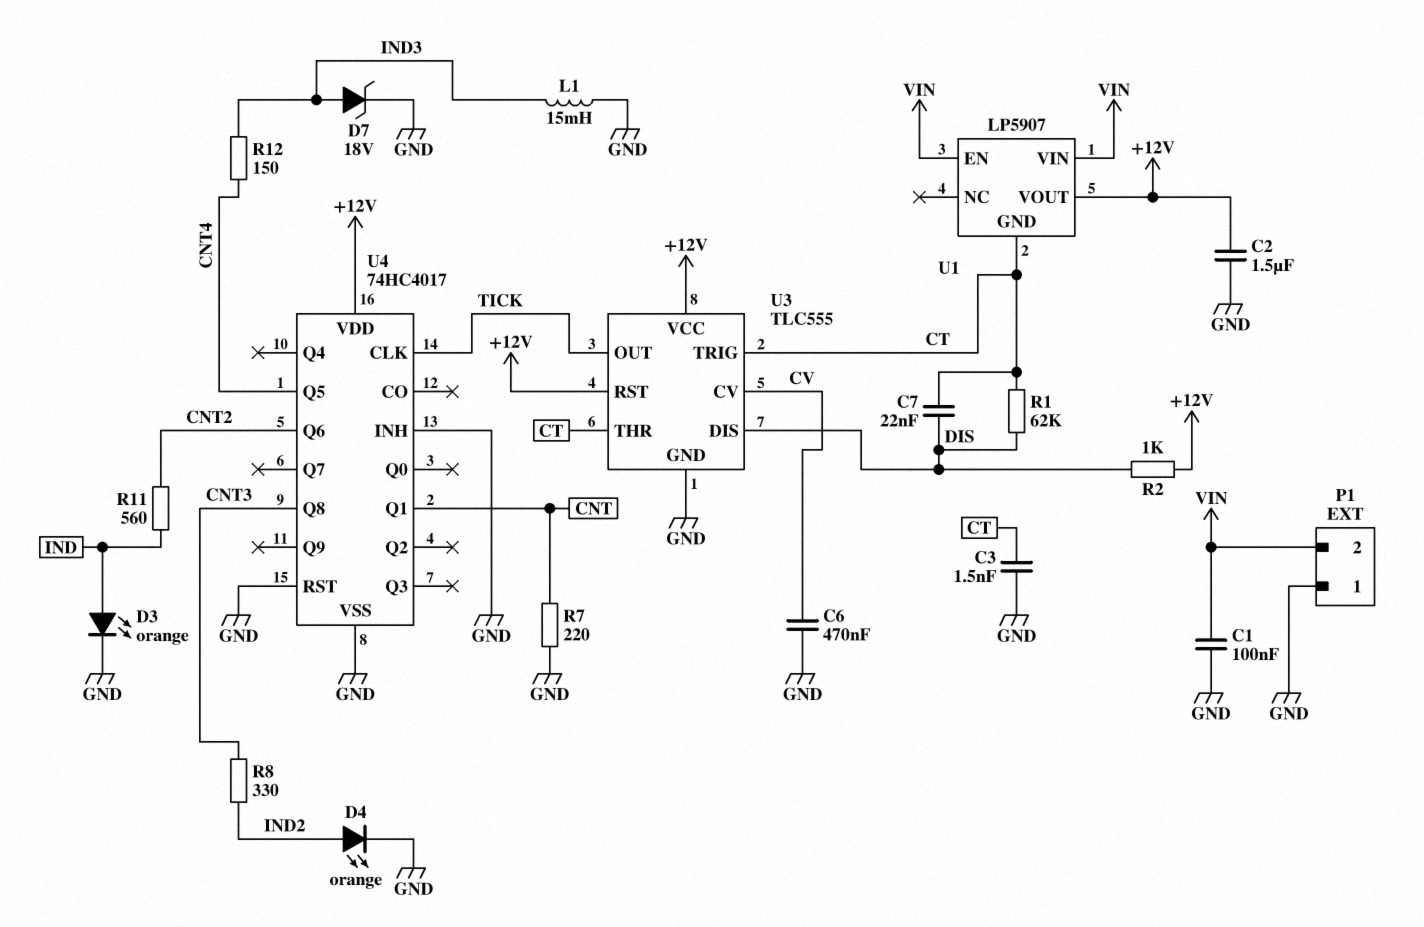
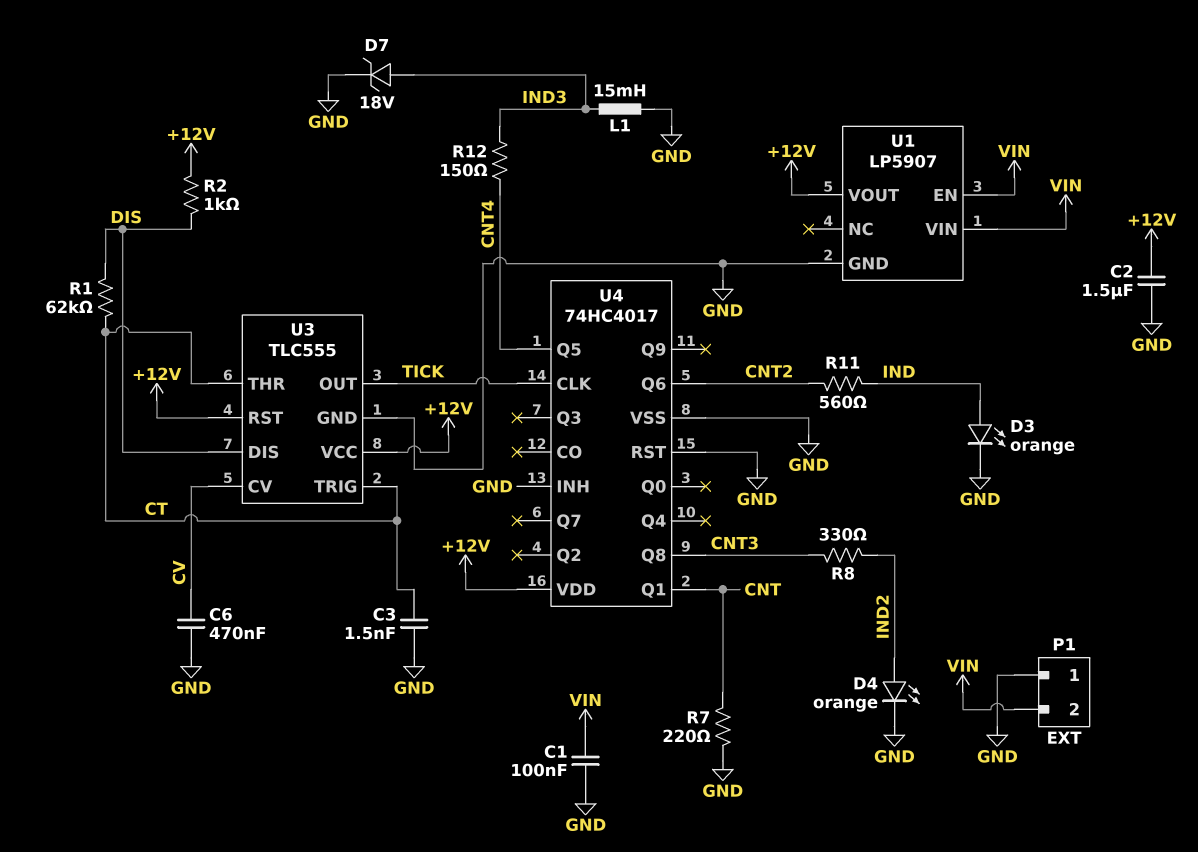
C7: 22nF (CT, DIS) -> none
U1 pin GND: CT -> GND

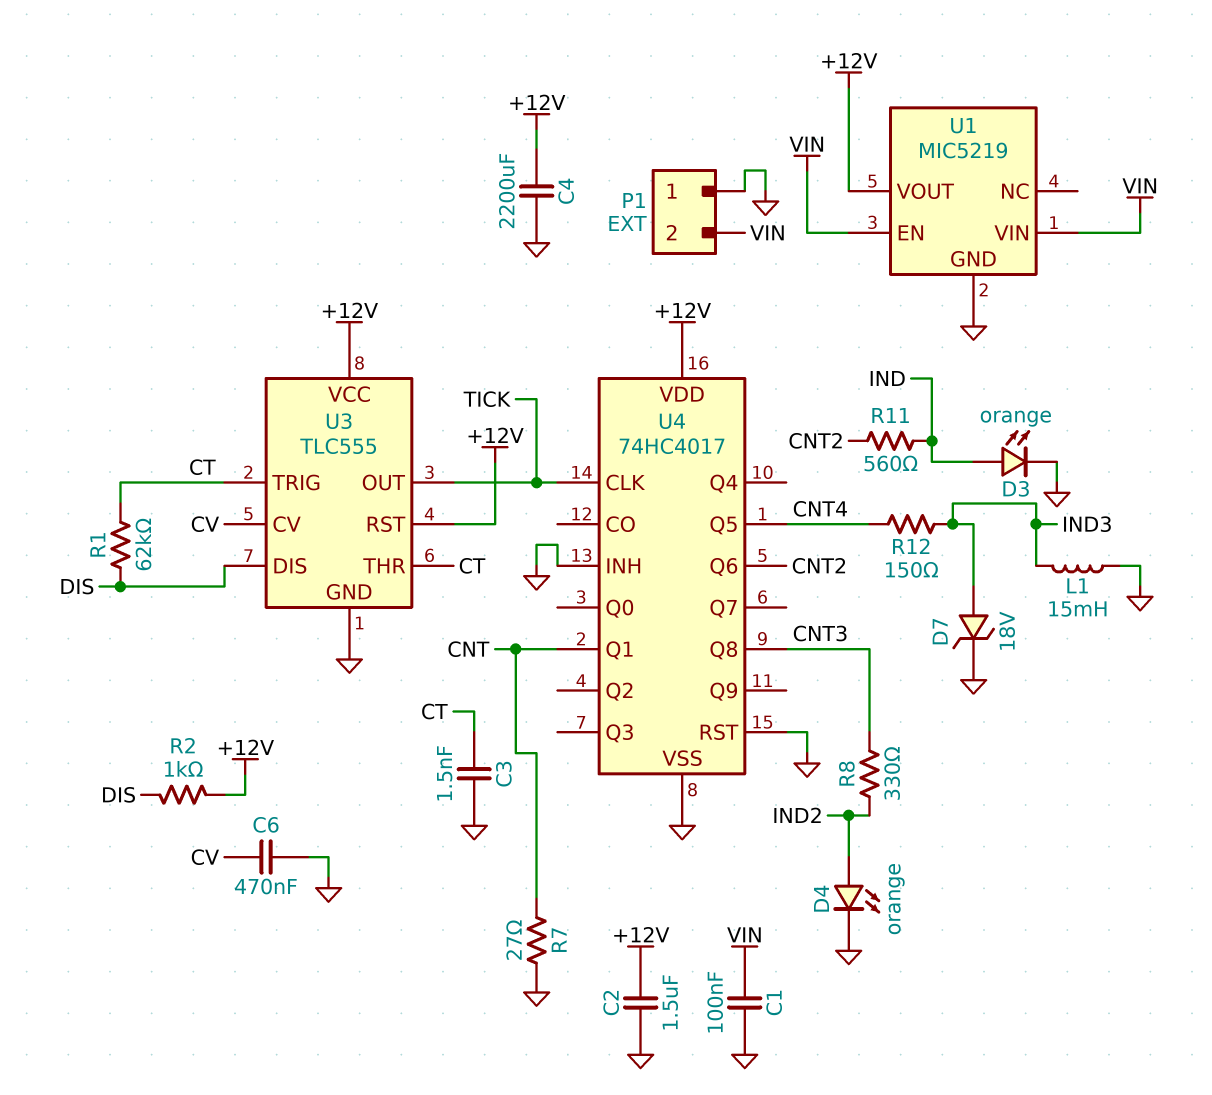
C4: none -> 2200uF (+12V, GND)
R7: 220 (CNT, GND) -> 27 (CNT, GND)
U1: LP5907 -> MIC5219

